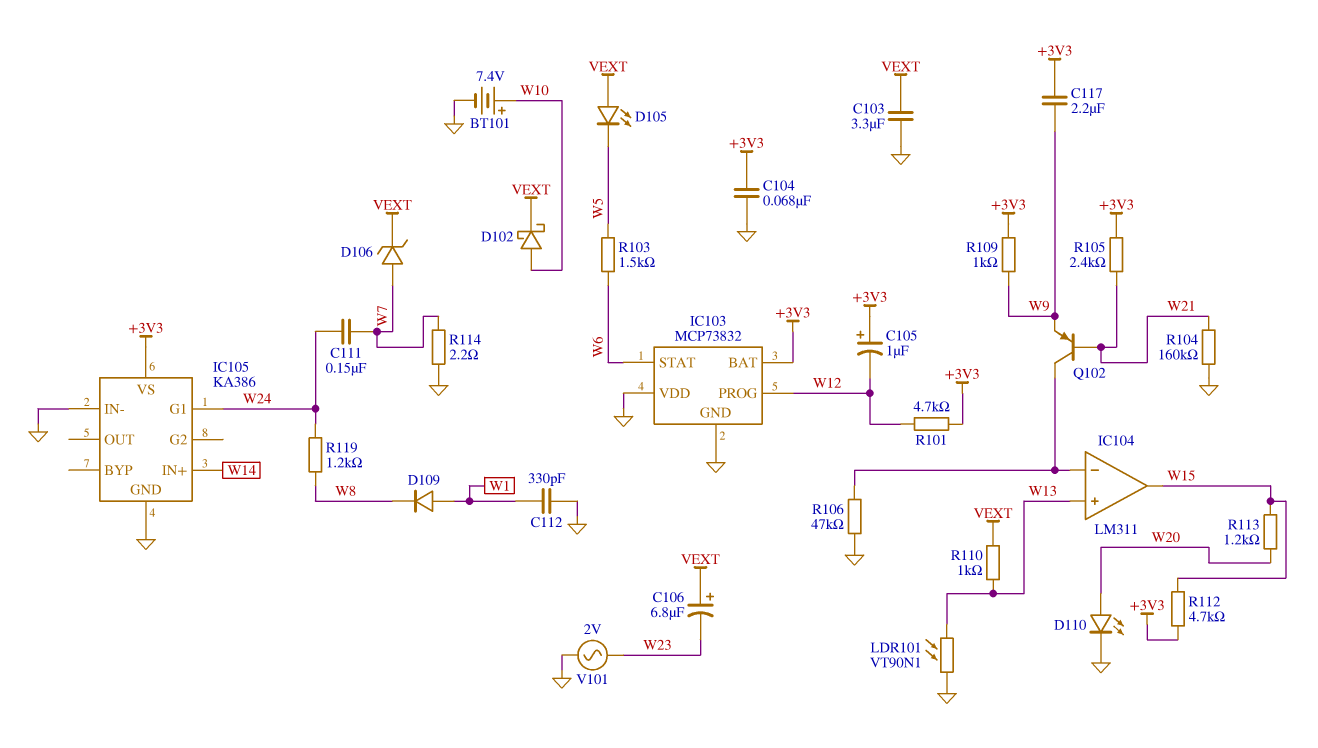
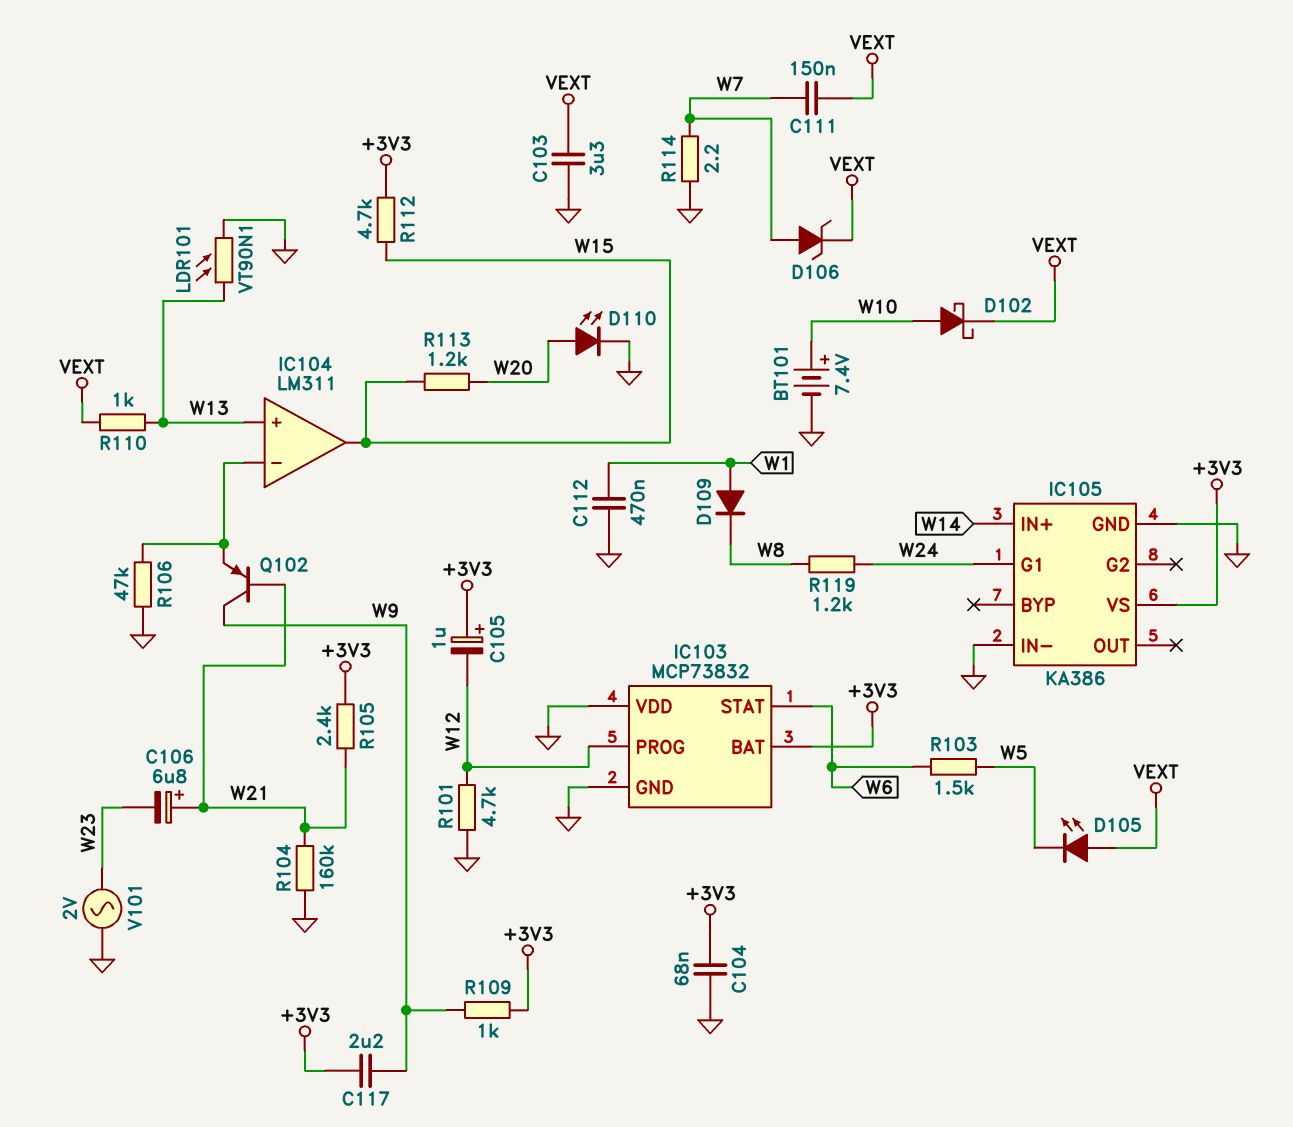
C106: 6.8uF (plus VEXT, minus W23) -> 6.8uF (plus W21, minus W23)
C111: 150nF (W7, W24) -> 150nF (VEXT, W7)
C112: 330pF (GND, W1) -> 470nF (GND, W1)
Q102: PNP (B W21, C IC104/in-, E W9) -> PNP (B W21, C W9, E IC104/in-)
R101: 4.7k (+3V3, W12) -> 4.7k (GND, W12)

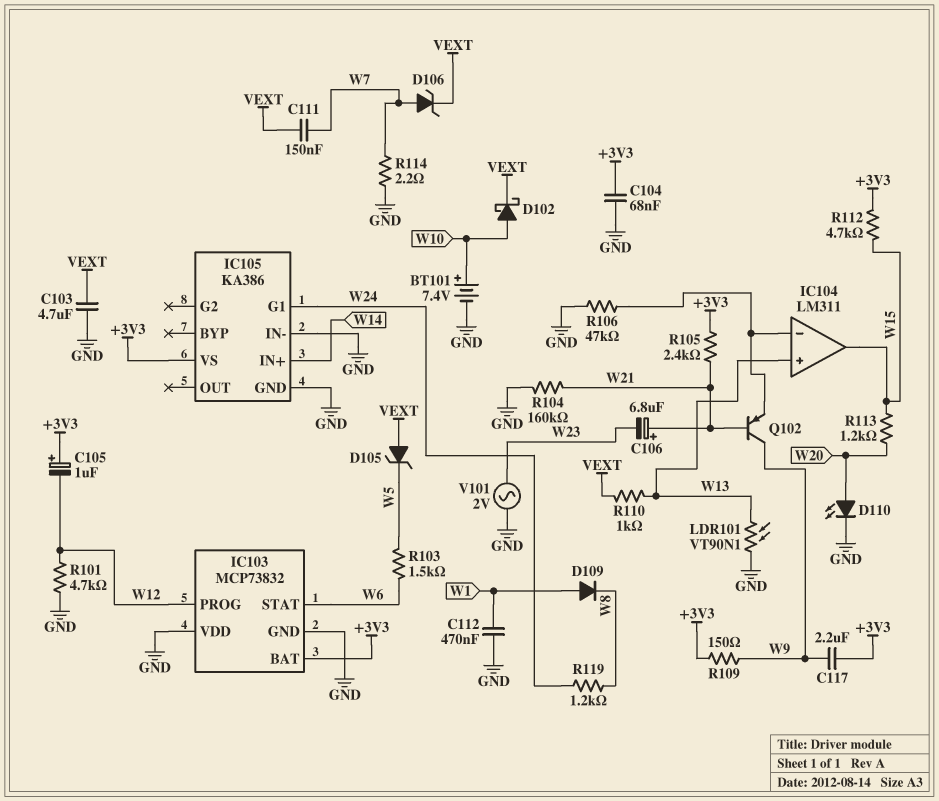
C103: 3.3uF (GND, VEXT) -> 4.7uF (GND, VEXT)
D105: LED (A VEXT, K W5) -> zener (A VEXT, K W5)
R109: 1k (+3V3, W9) -> 150 (+3V3, W9)

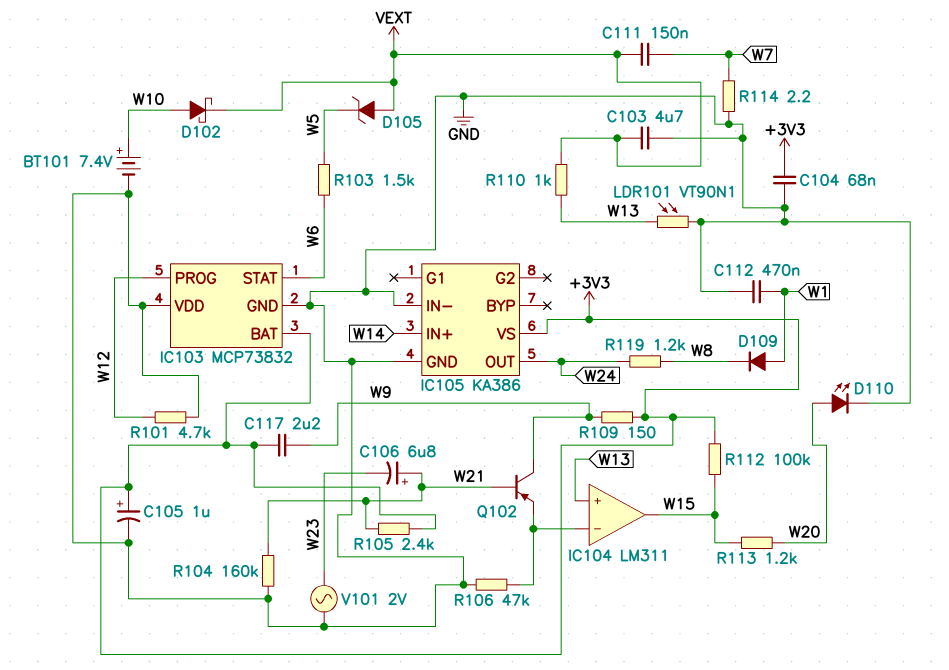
C105: 1uF (plus +3V3, minus W12) -> 1uF (plus +3V3, minus GND)
D106: zener (A W7, K VEXT) -> none
IC105 pin G1: W24 -> none
IC105 pin OUT: none -> W24
R112: 4.7k (+3V3, W15) -> 100k (+3V3, W15)

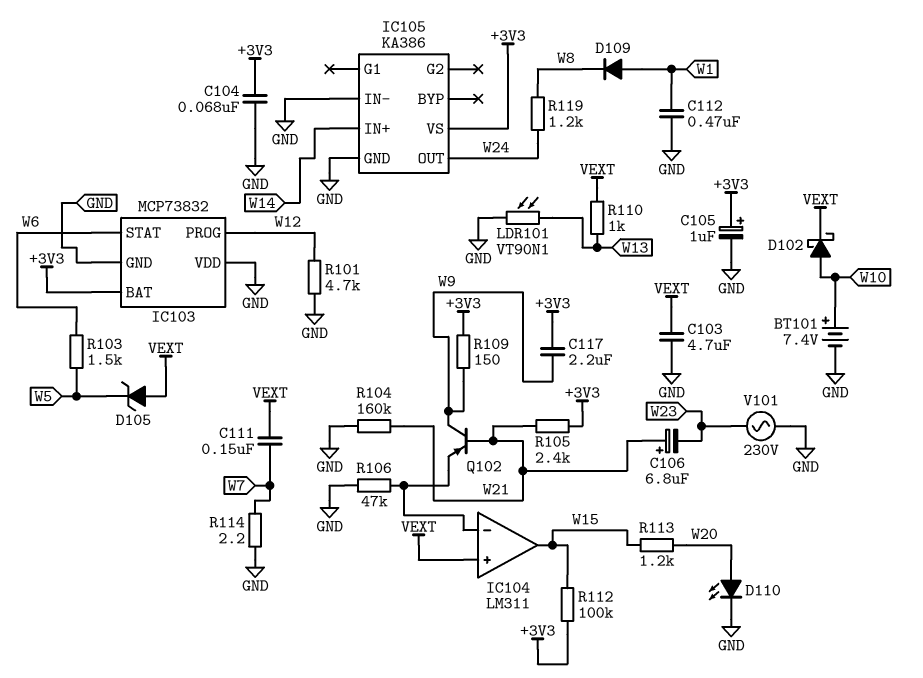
IC104 pin in+: W13 -> VEXT
V101: AC 2V (GND, W23) -> AC 230V (GND, W23)

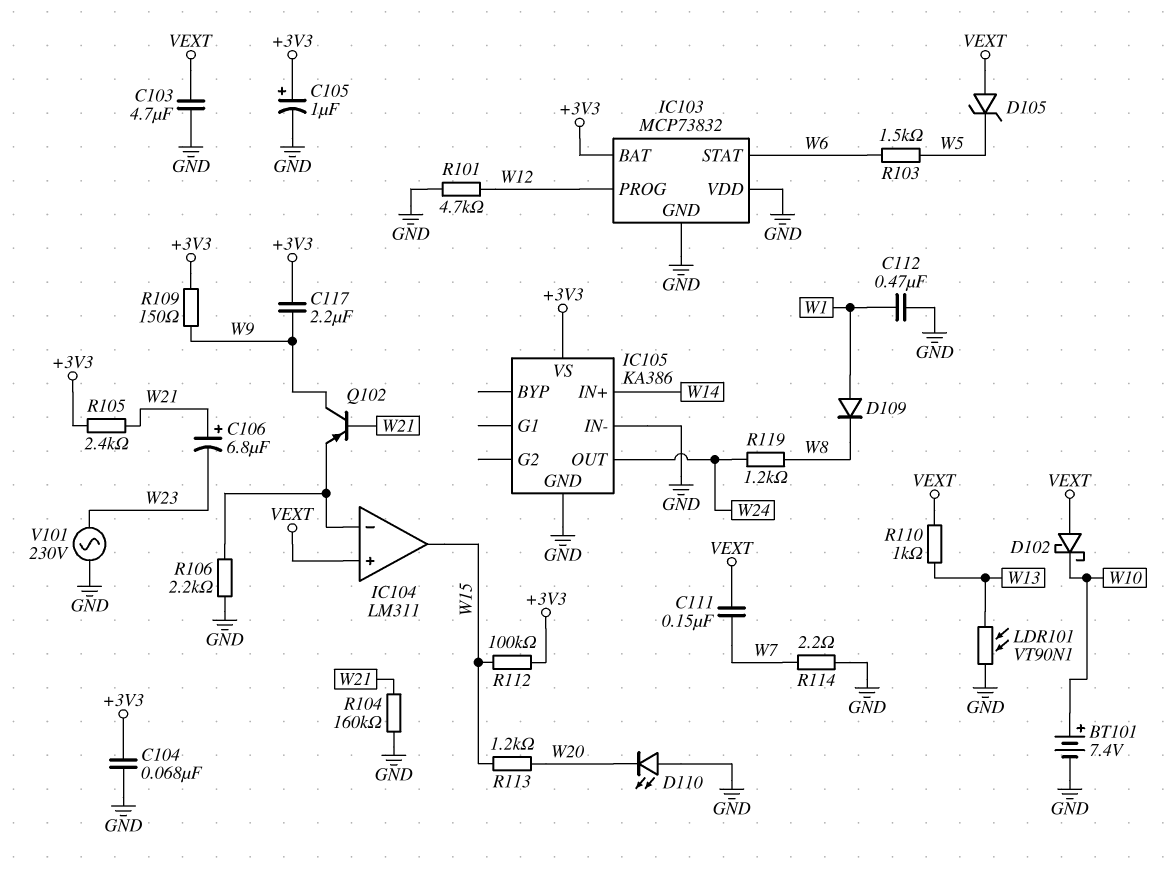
D102: schottky (A W10, K VEXT) -> schottky (A VEXT, K W10)
D110: LED (A W20, K GND) -> LED (A GND, K W20)
R106: 47k (GND, IC104/in-) -> 2.2k (GND, IC104/in-)

